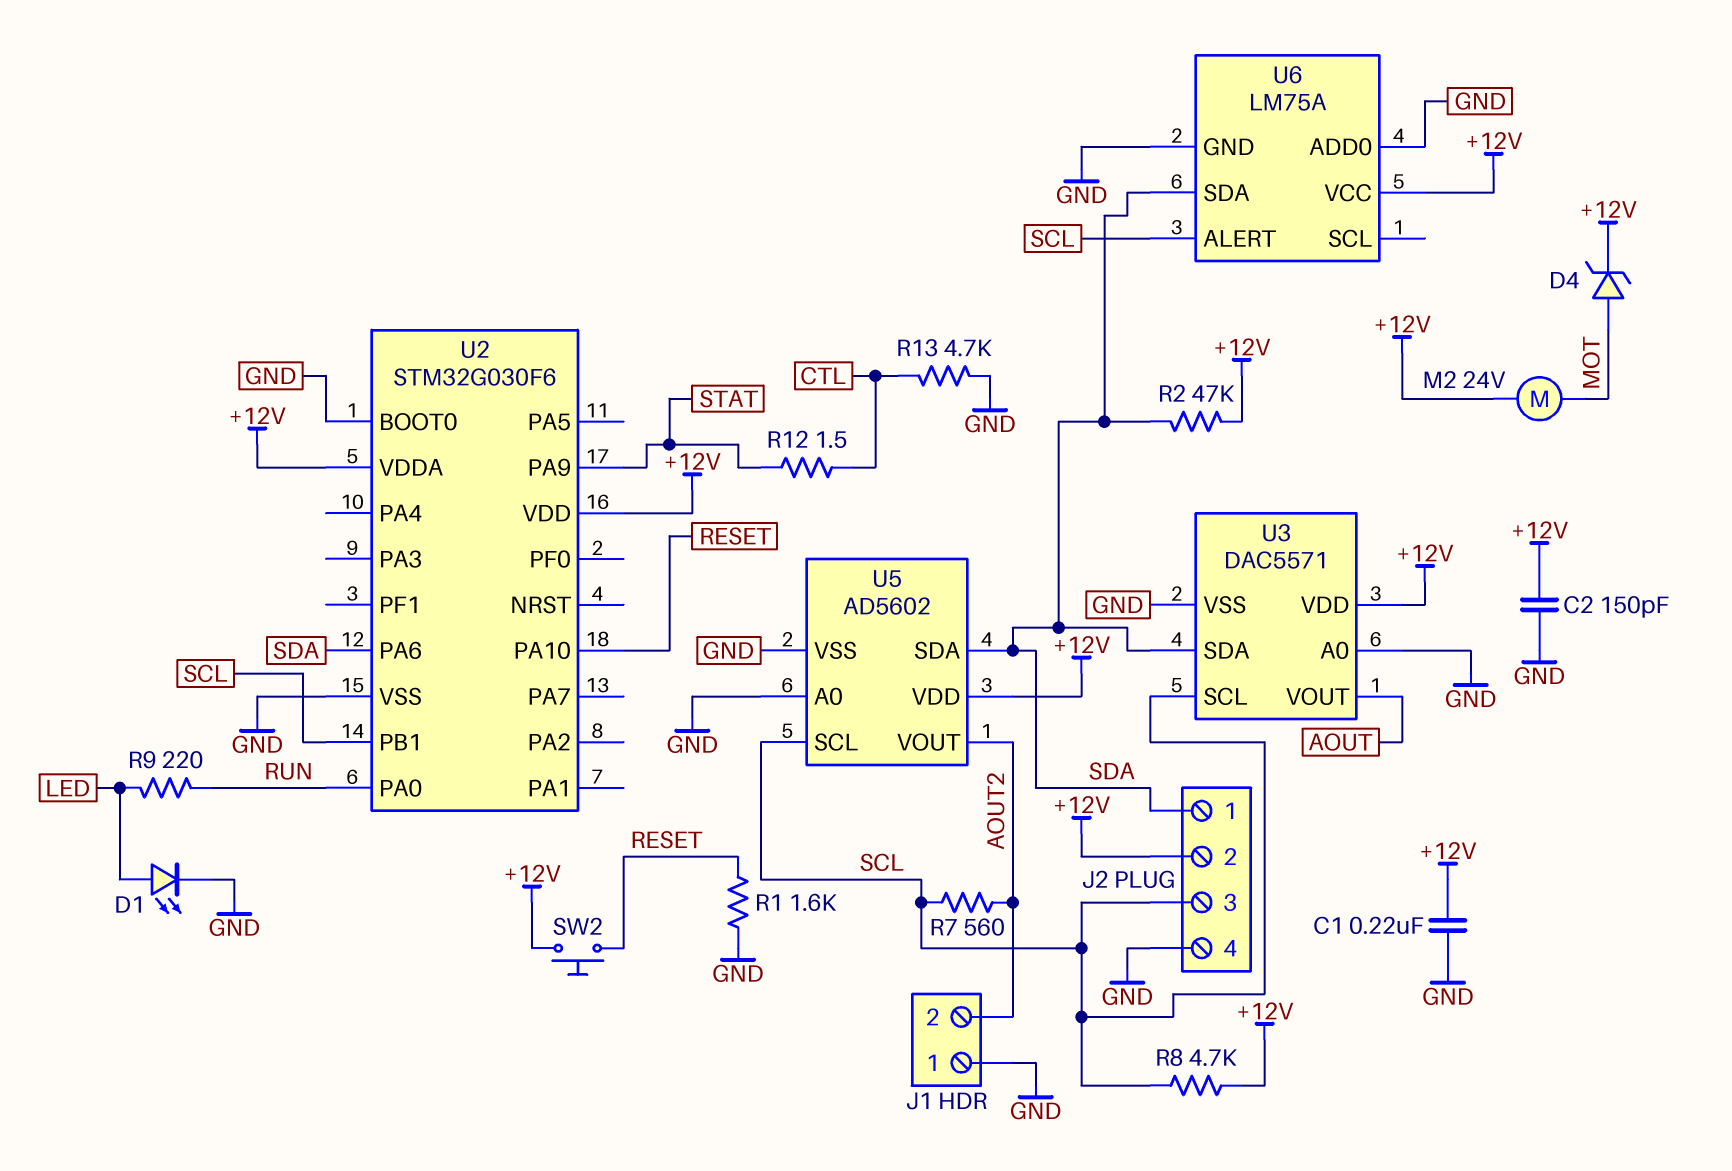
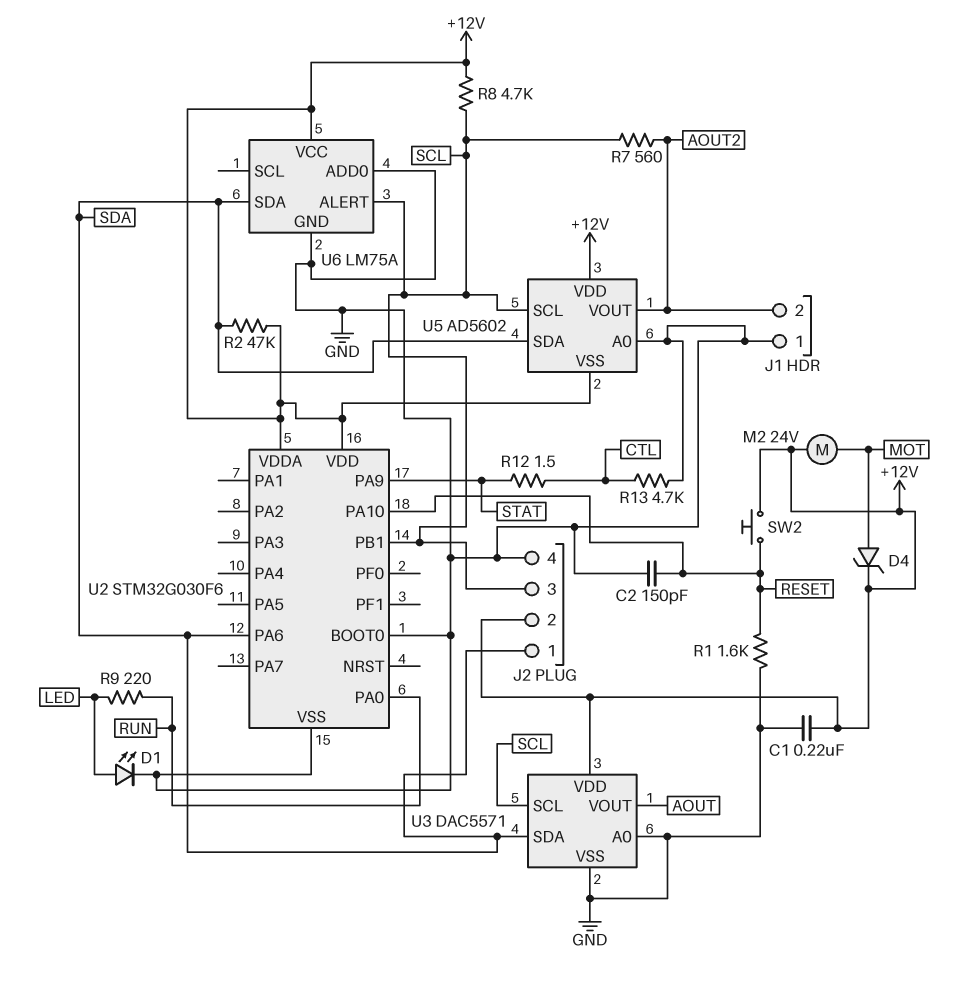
C2: 150pF (+12V, GND) -> 150pF (GND, RESET)
U5 pin VSS: GND -> +12V

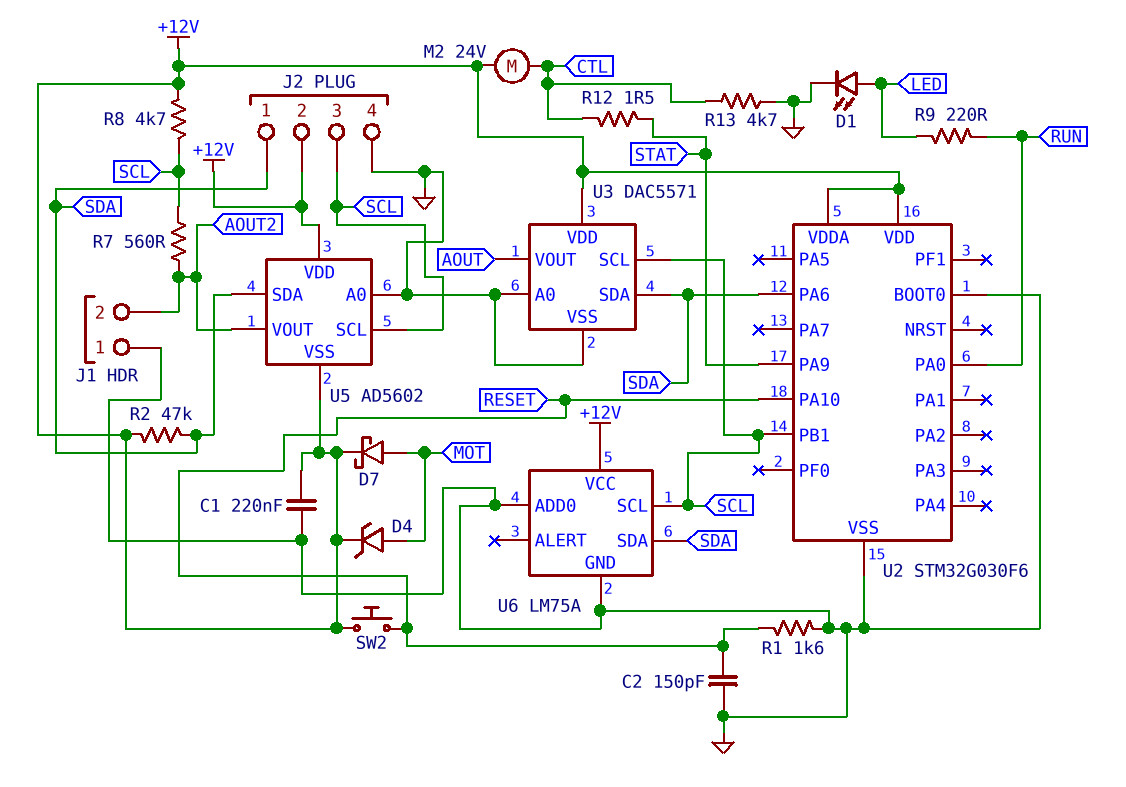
D7: none -> schottky (A MOT, K +12V)
M2: motor 24V (+12V, MOT) -> motor 24V (+12V, CTL)
U6 pin ALERT: SCL -> none
U6 pin SCL: none -> SCL

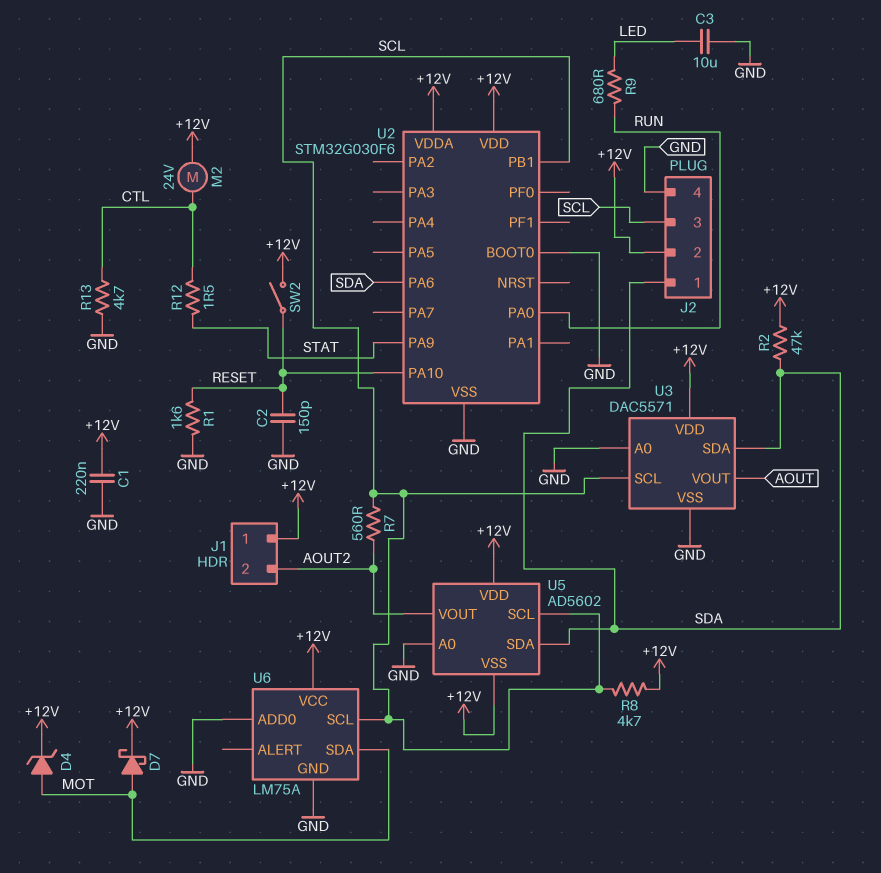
C3: none -> 10uF (GND, LED)
D1: LED (A LED, K GND) -> none
J1 pin 1: GND -> +12V
R9: 220 (LED, RUN) -> 680 (LED, RUN)
SW2: button (+12V, RESET) -> switch (+12V, RESET)
U6 pin SDA: SDA -> MOT

